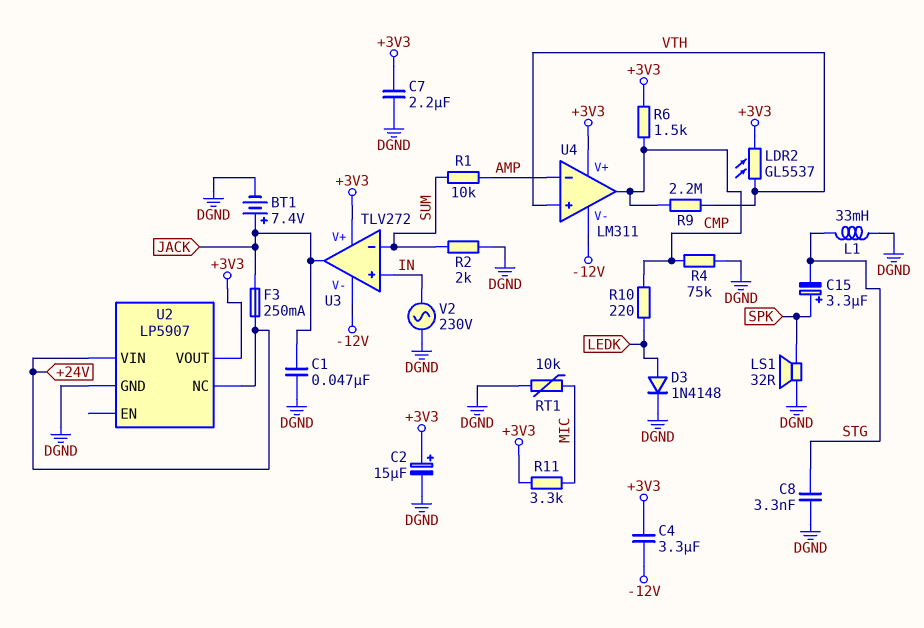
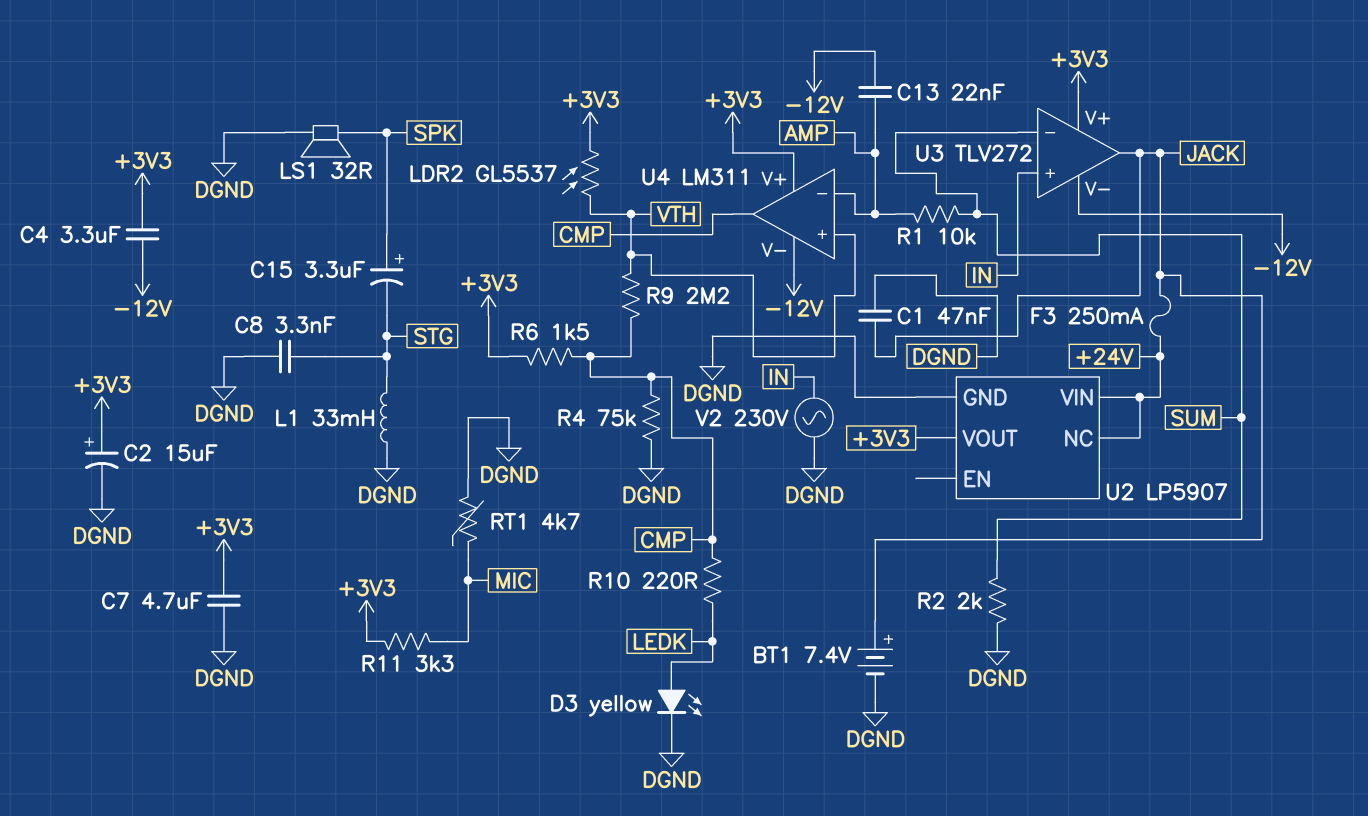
C7: 2.2uF (+3V3, DGND) -> 4.7uF (+3V3, DGND)
C13: none -> 22nF (-12V, AMP)
D3: diode 1N4148 (A LEDK, K DGND) -> LED yellow (A LEDK, K DGND)
RT1: 10k (DGND, MIC) -> 4.7k (DGND, MIC)

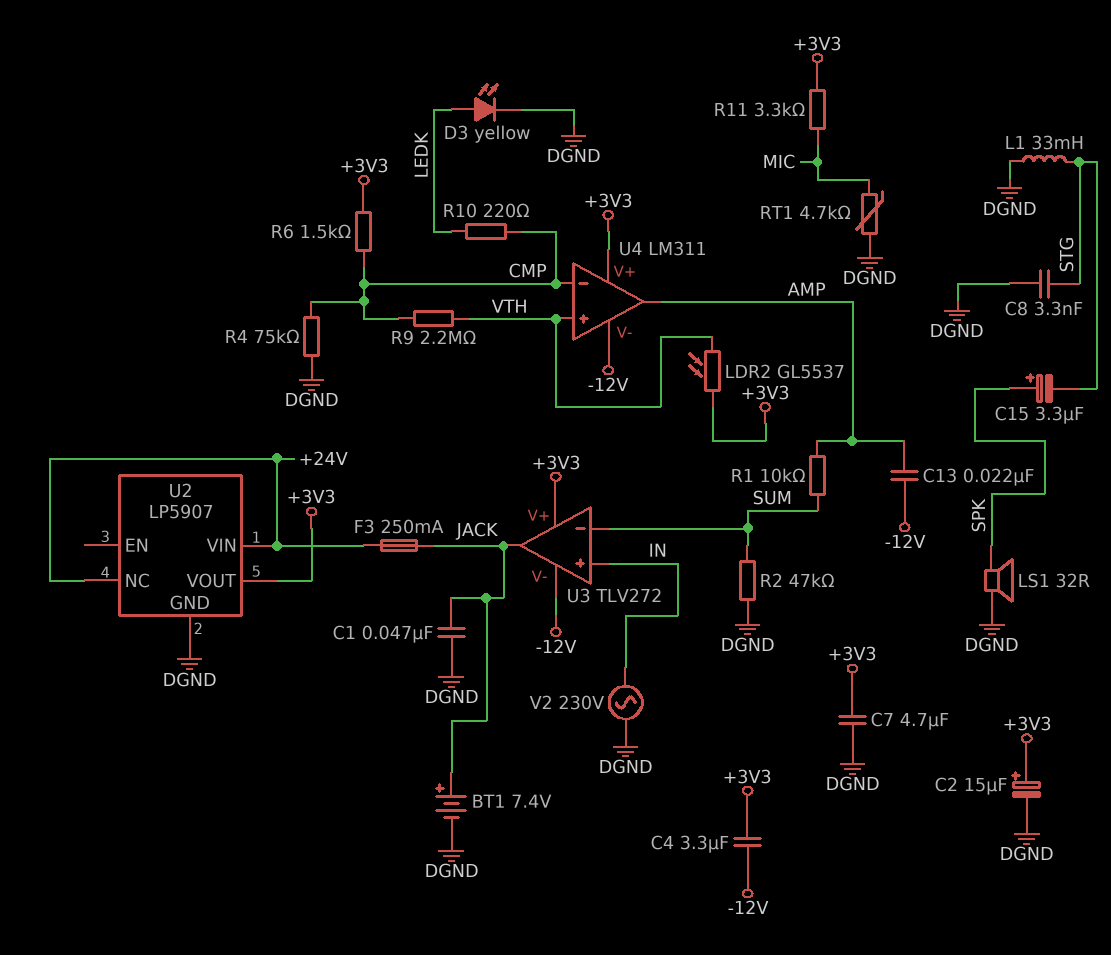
R2: 2k (DGND, SUM) -> 47k (DGND, SUM)
U4 pin in-: AMP -> CMP
U4 pin out: CMP -> AMP

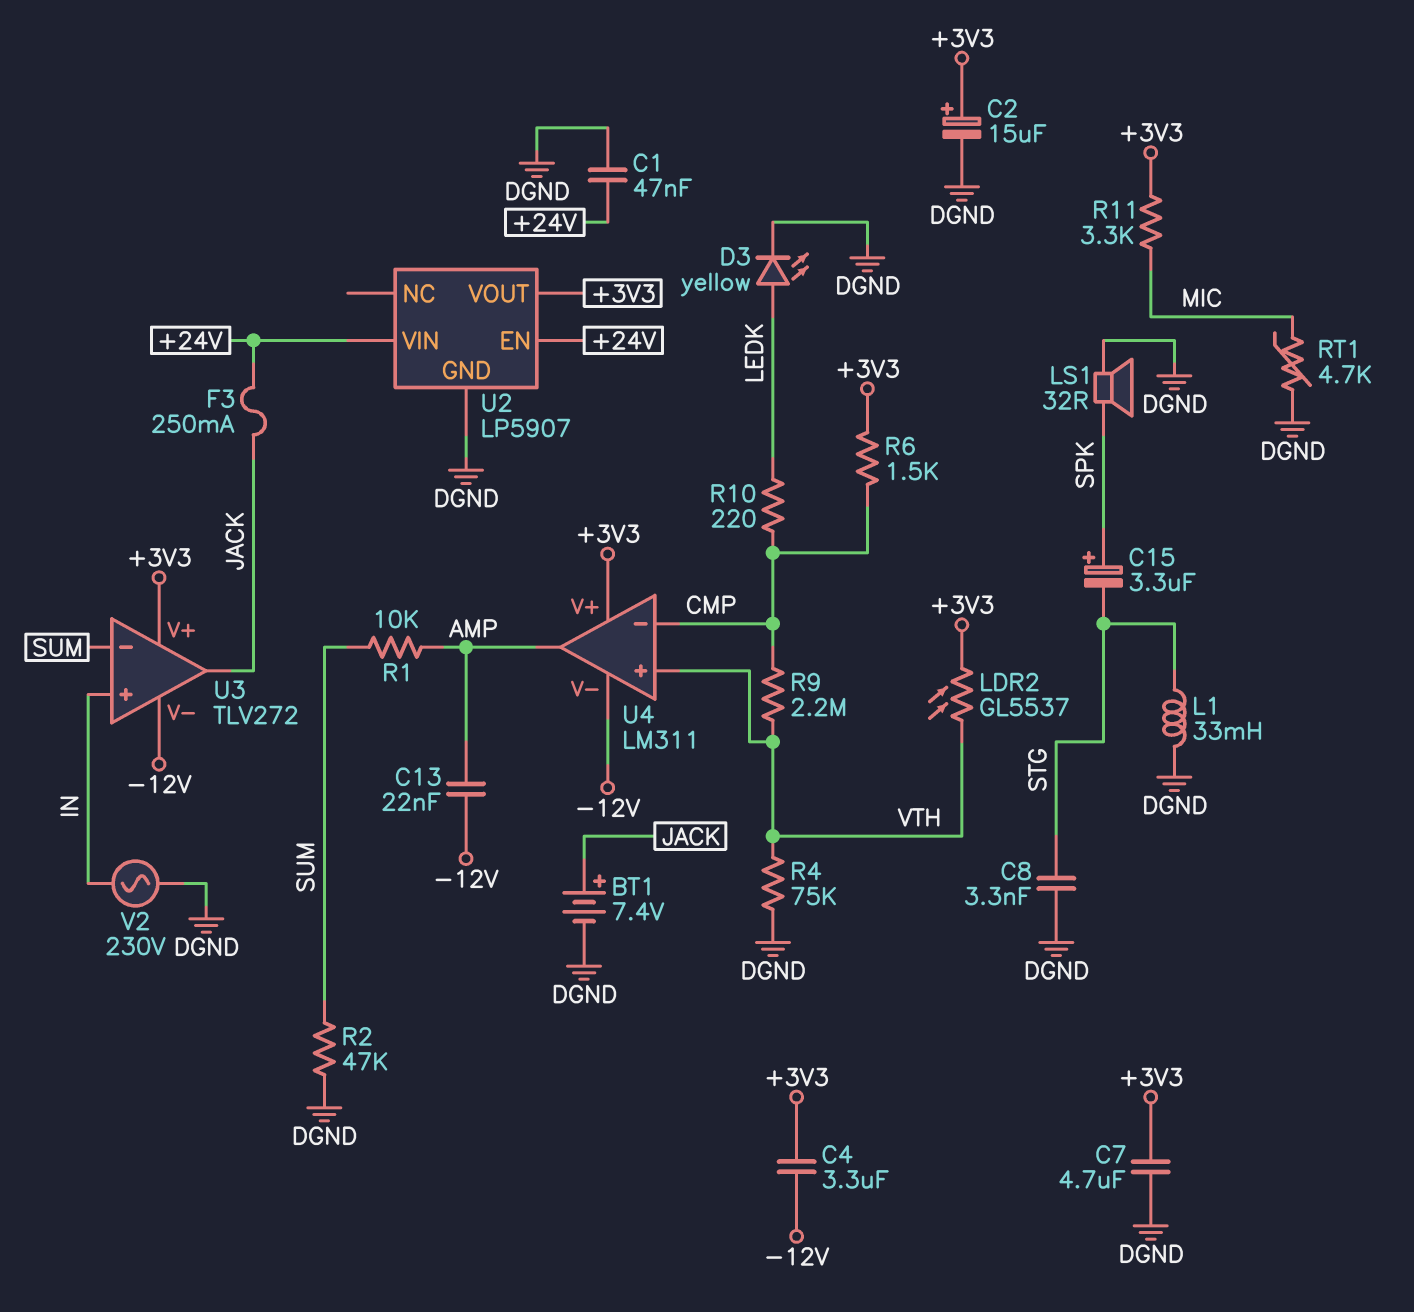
C1: 47nF (DGND, JACK) -> 47nF (+24V, DGND)
R4: 75k (CMP, DGND) -> 75k (DGND, VTH)
U2 pin EN: none -> +24V
U2 pin NC: +24V -> none

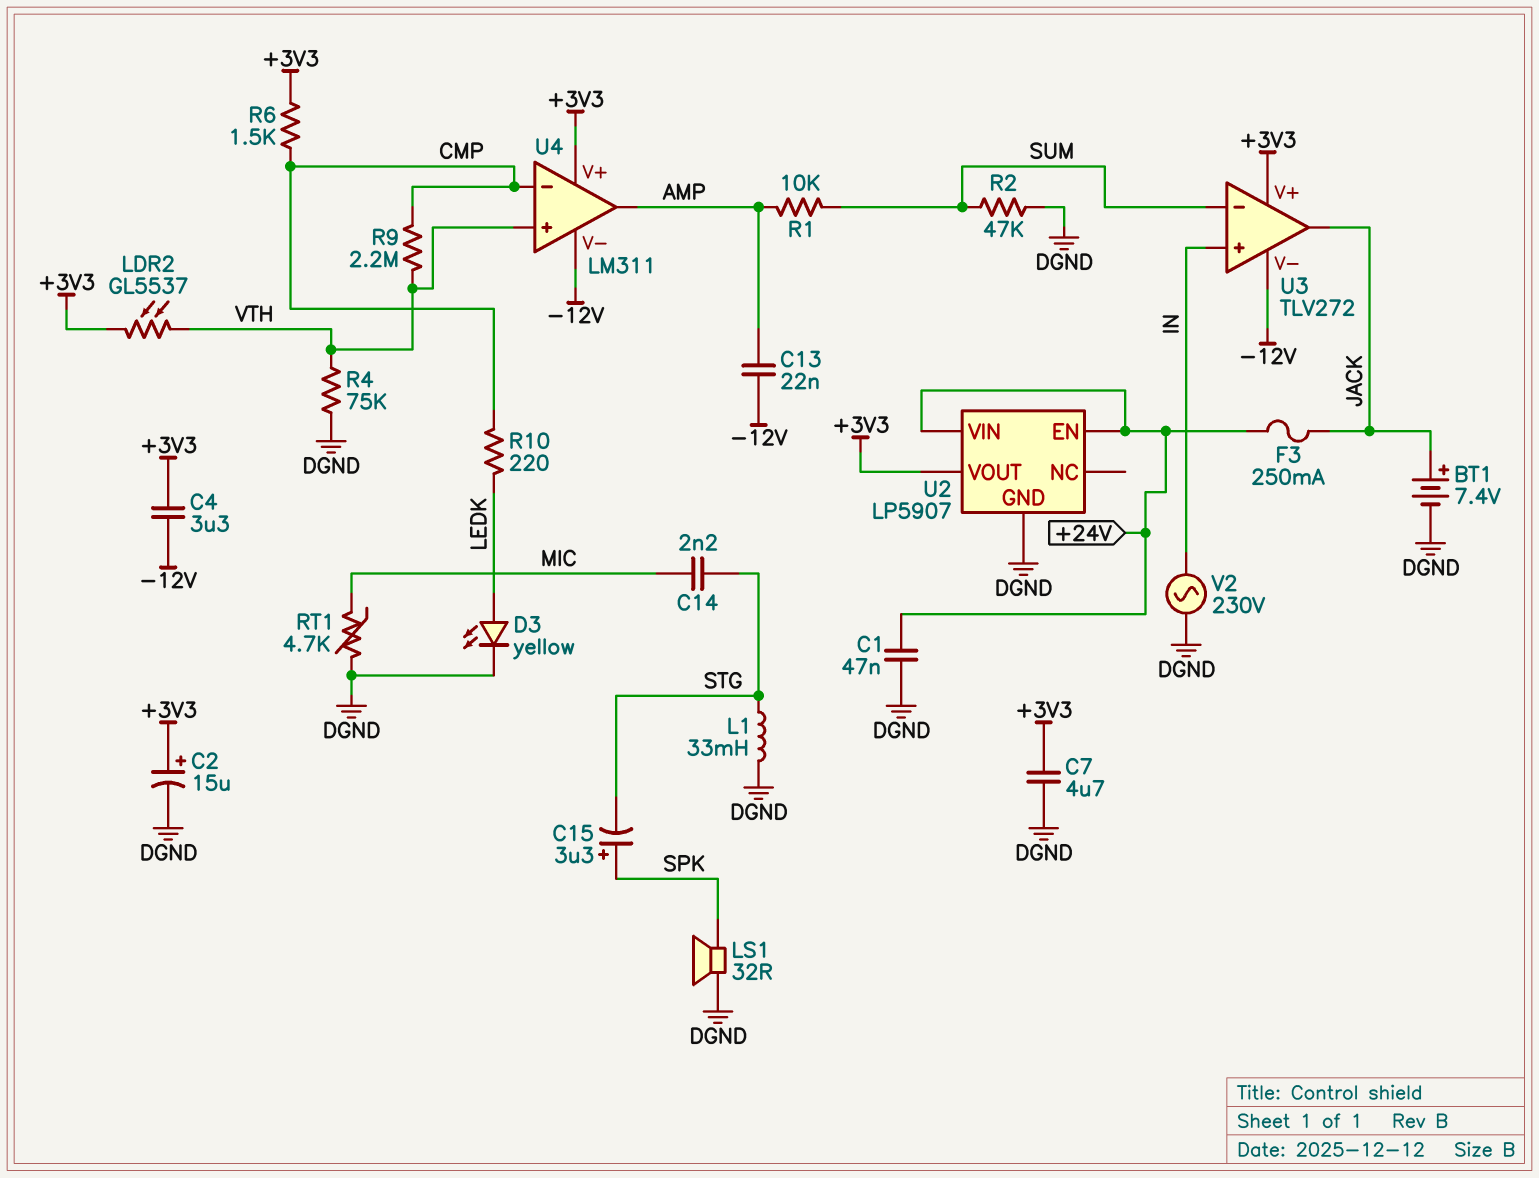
C8: 3.3nF (DGND, STG) -> none
C14: none -> 2.2nF (MIC, STG)
R11: 3.3k (+3V3, MIC) -> none

